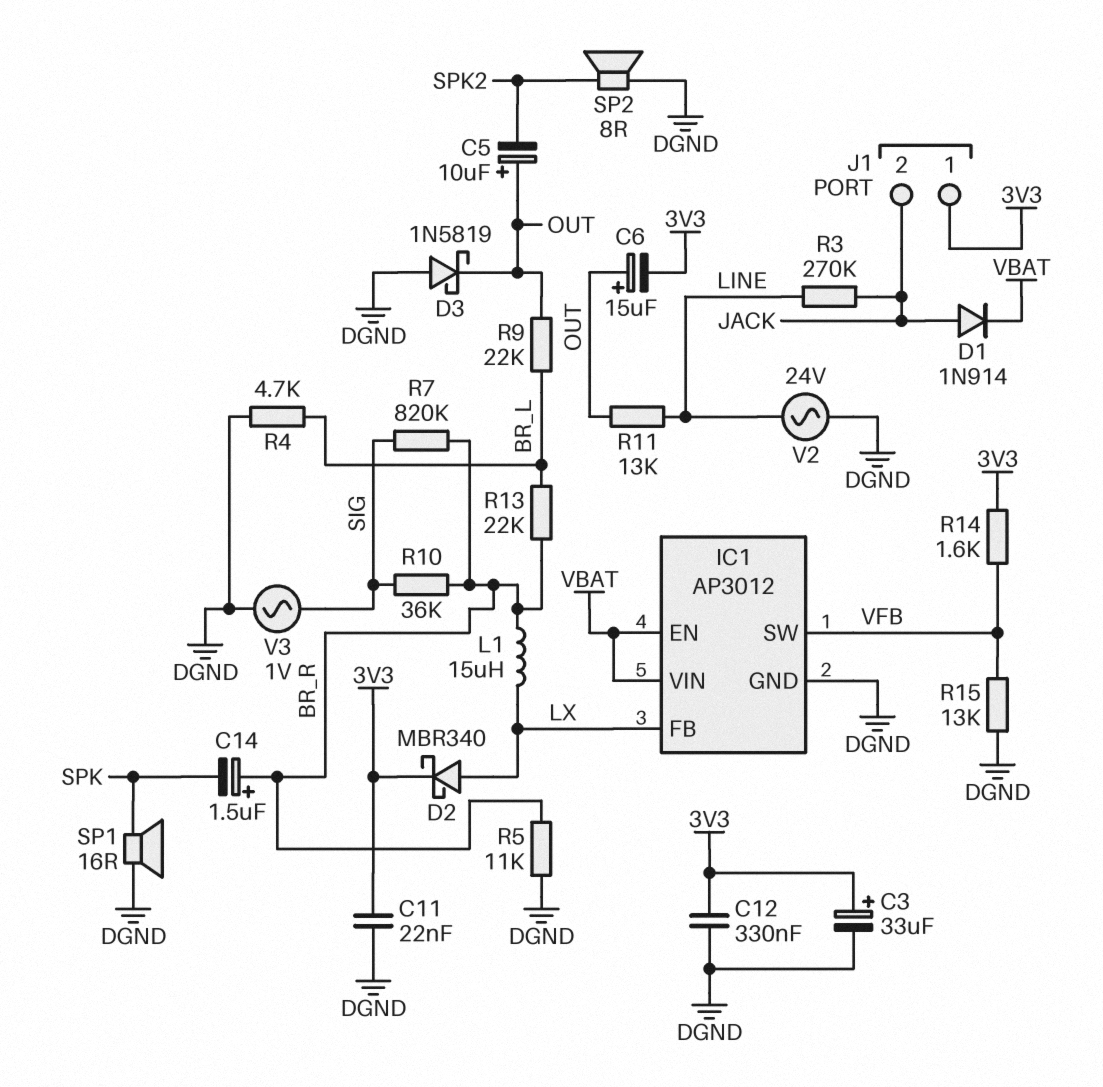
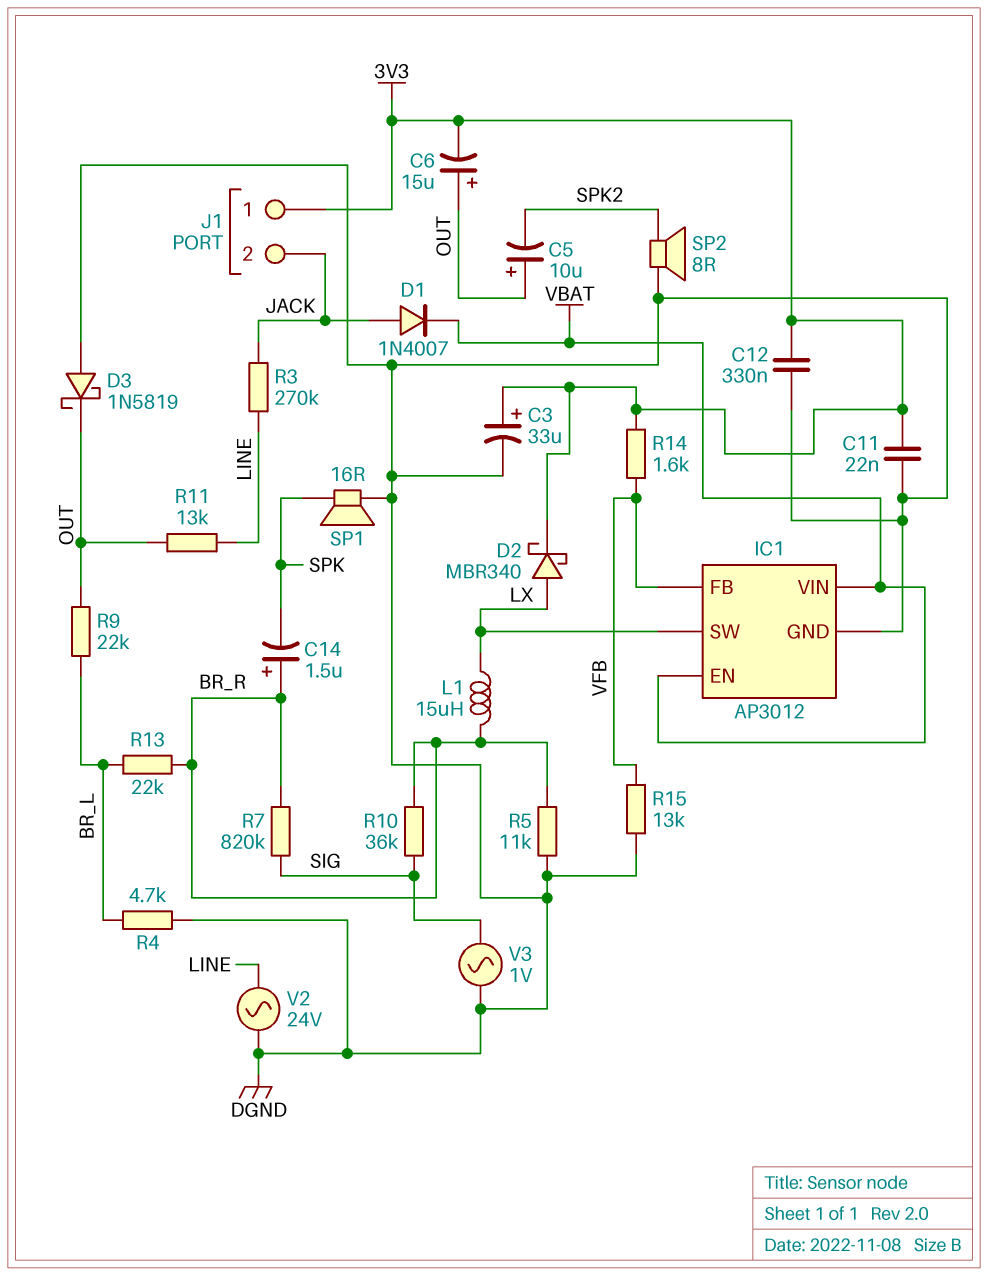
D1: diode 1N914 (A JACK, K VBAT) -> diode 1N4007 (A JACK, K VBAT)
IC1 pin FB: LX -> VFB
IC1 pin SW: VFB -> LX

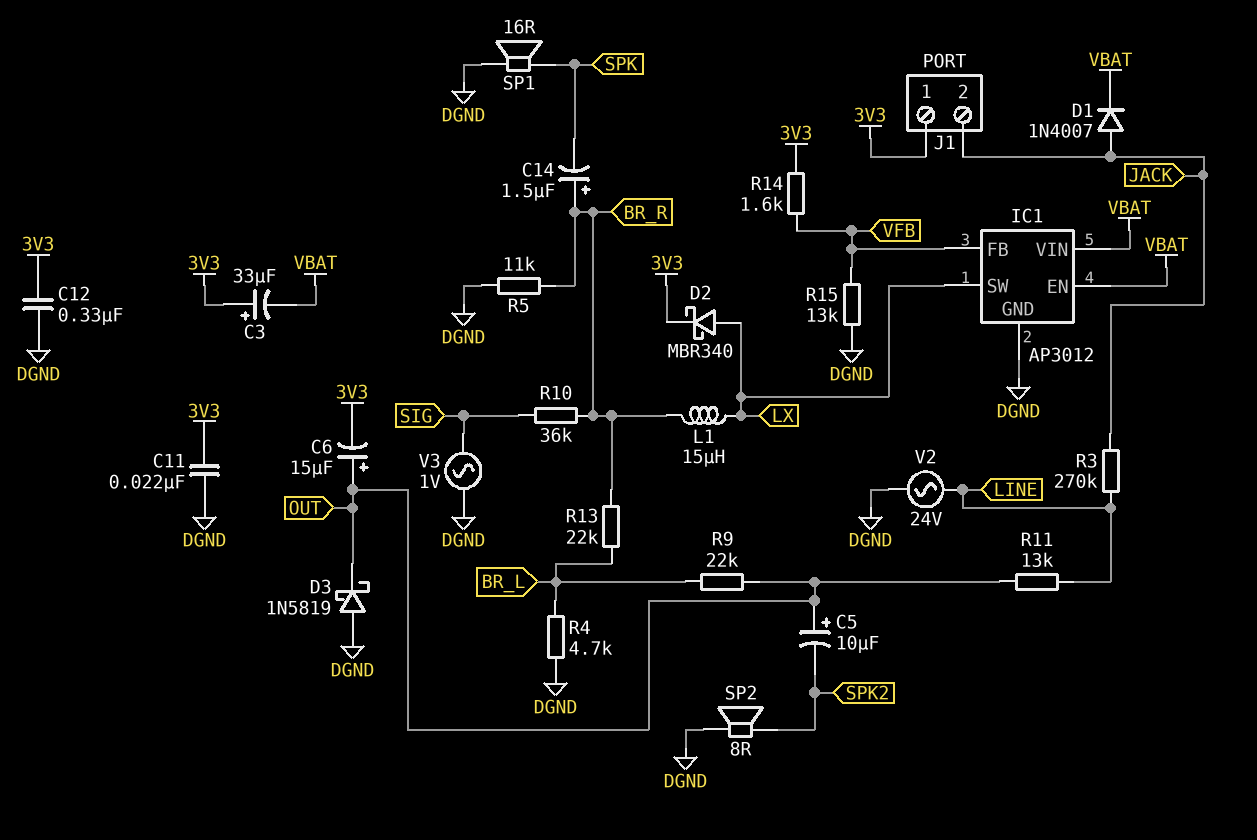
C3: 33uF (plus 3V3, minus DGND) -> 33uF (plus 3V3, minus VBAT)
R7: 820k (BR_R, SIG) -> none

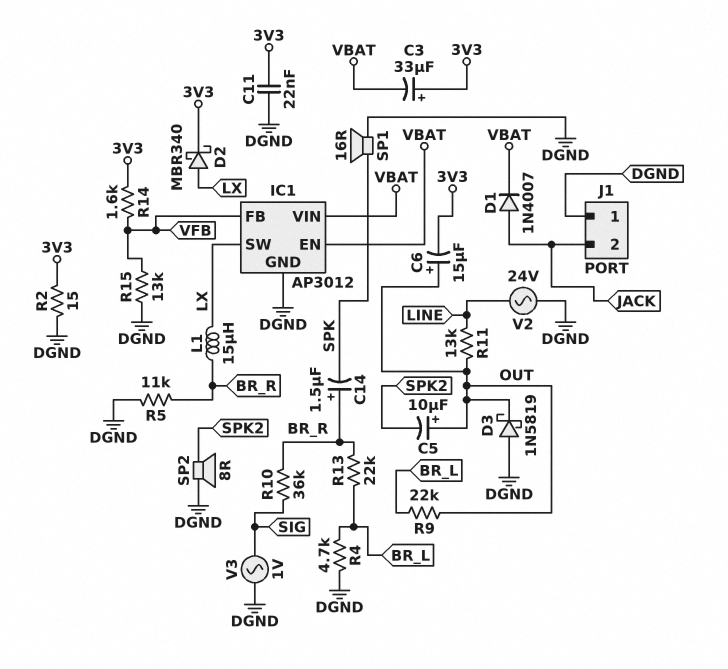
C12: 330nF (3V3, DGND) -> none
J1 pin 1: 3V3 -> DGND
R2: none -> 15 (3V3, DGND)
R3: 270k (JACK, LINE) -> none

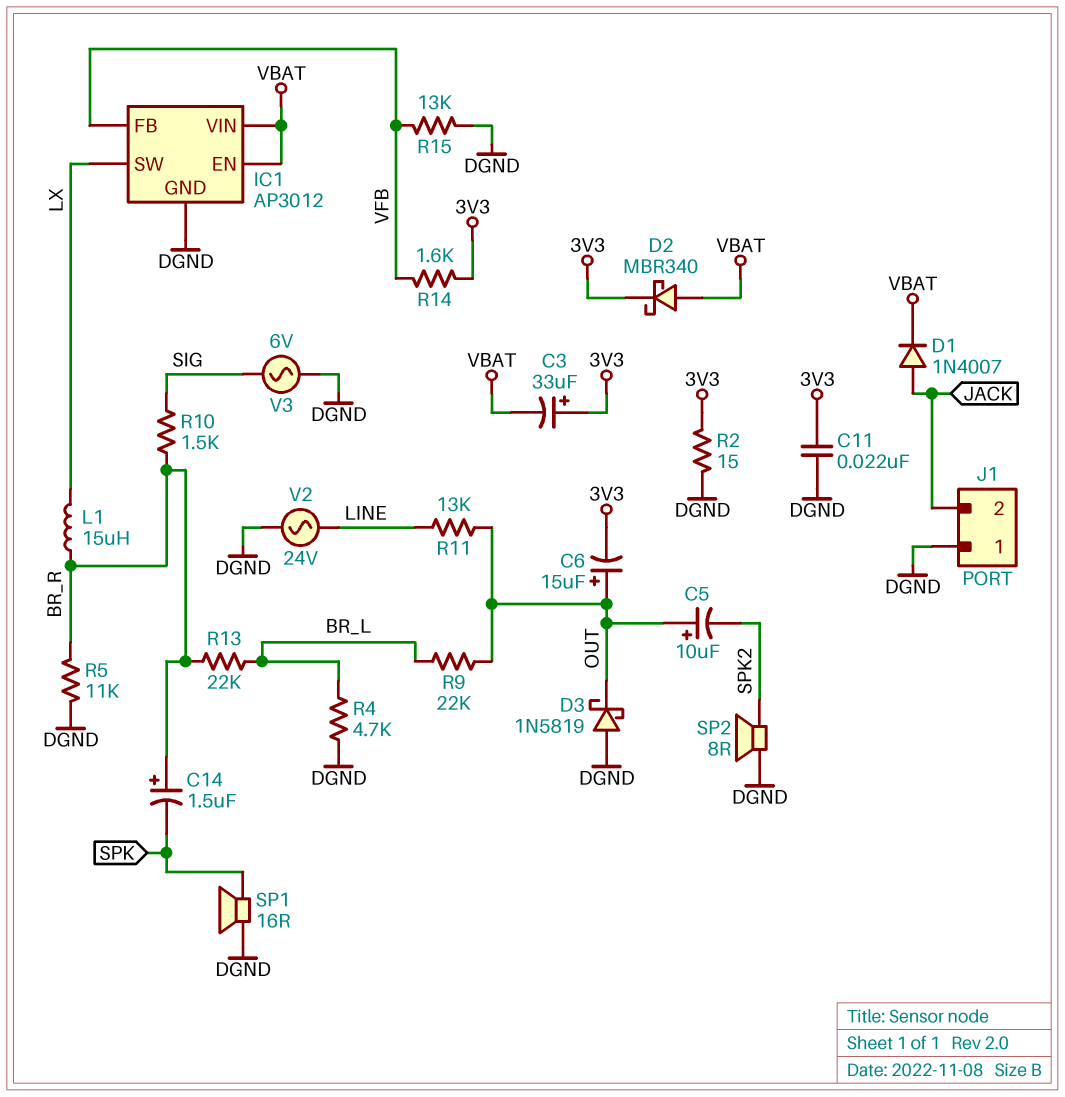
D2: schottky MBR340 (A LX, K 3V3) -> schottky MBR340 (A VBAT, K 3V3)
R10: 36k (BR_R, SIG) -> 1.5k (BR_R, SIG)
V3: AC 1V (DGND, SIG) -> AC 6V (DGND, SIG)

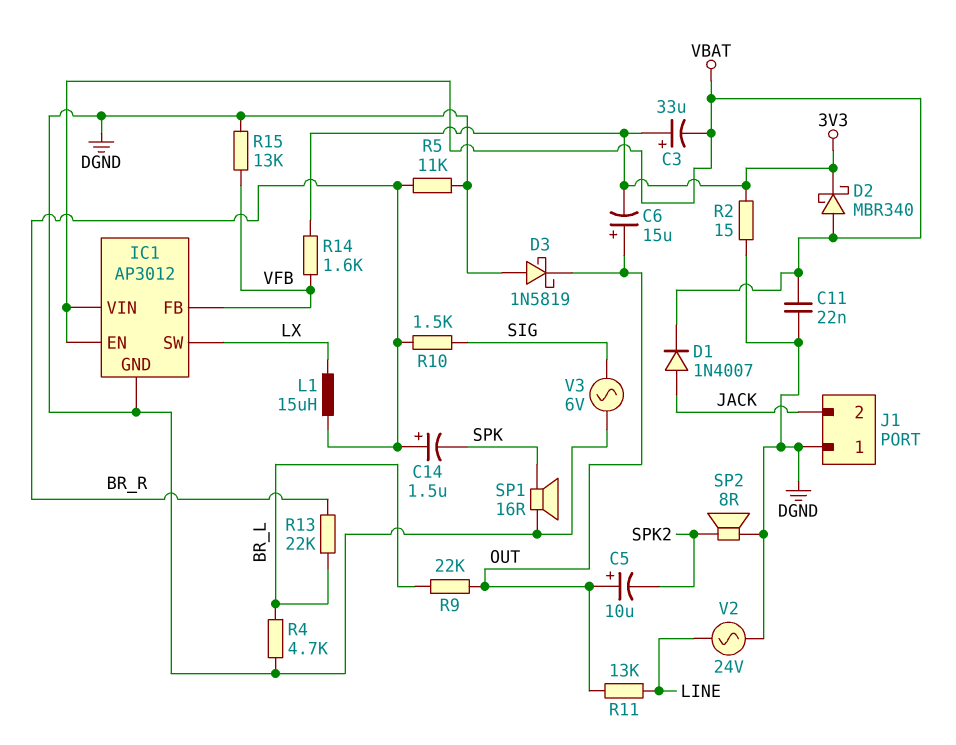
C11: 22nF (3V3, DGND) -> 22nF (DGND, VBAT)

